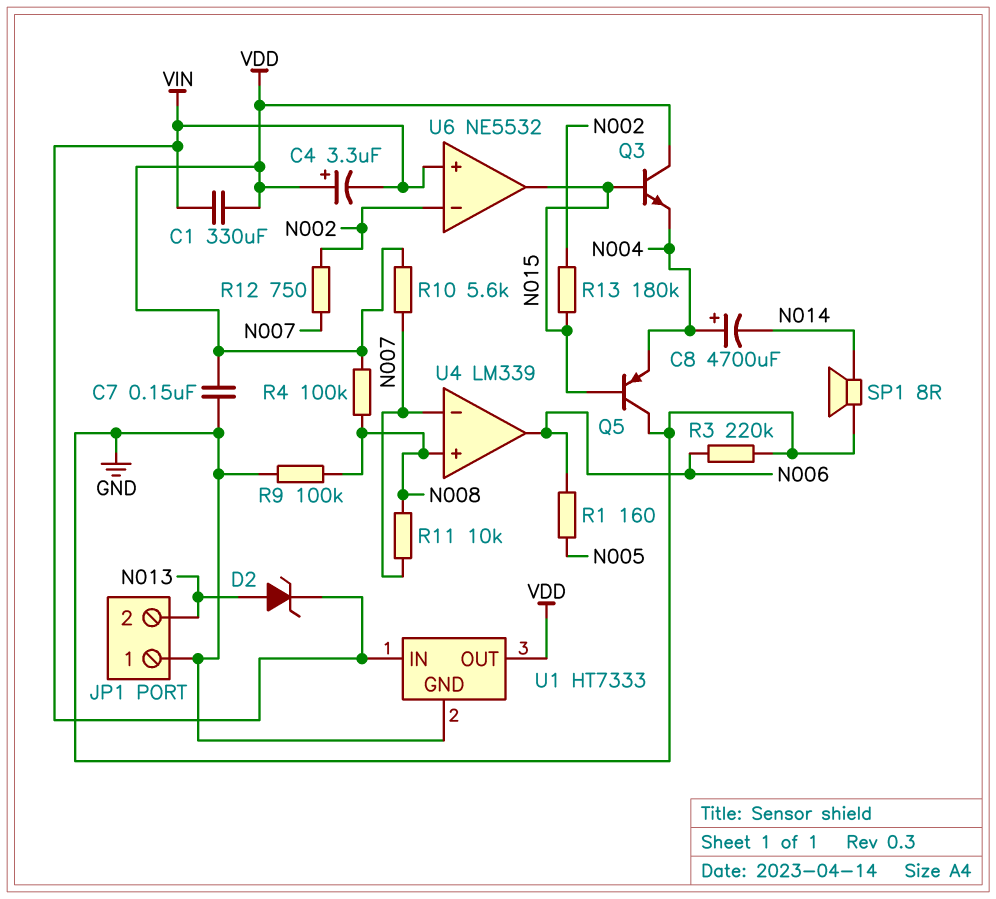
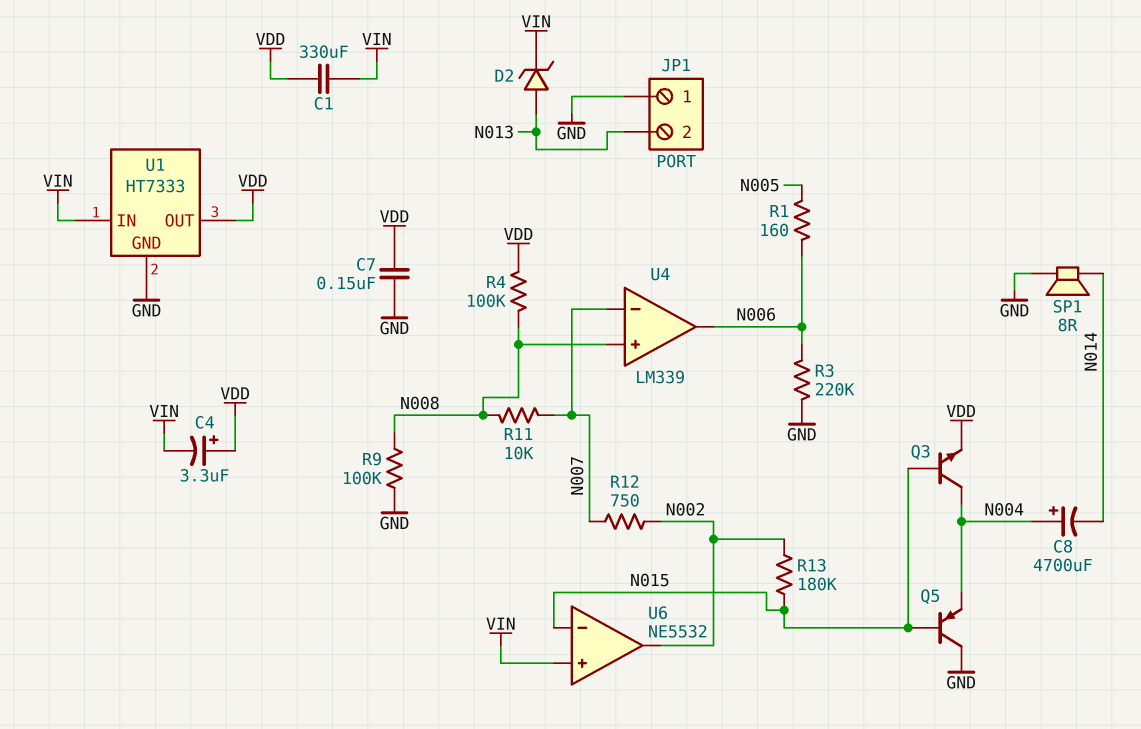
Q3: NPN (B N015, C VDD, E N004) -> NPN (B N015, C N004, E VDD)
R10: 5.6k (N007, VDD) -> none
U6 pin in-: N002 -> N015
U6 pin out: N015 -> N002

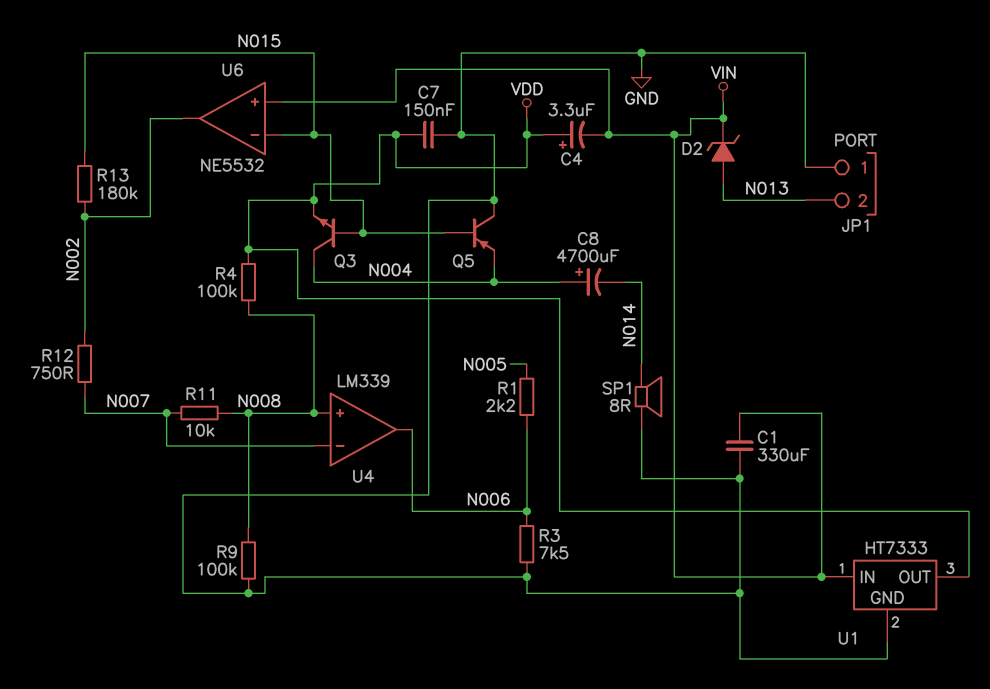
C1: 330uF (VDD, VIN) -> 330uF (GND, VIN)
R1: 160 (N005, N006) -> 2.2k (N005, N006)
R3: 220k (GND, N006) -> 7.5k (GND, N006)

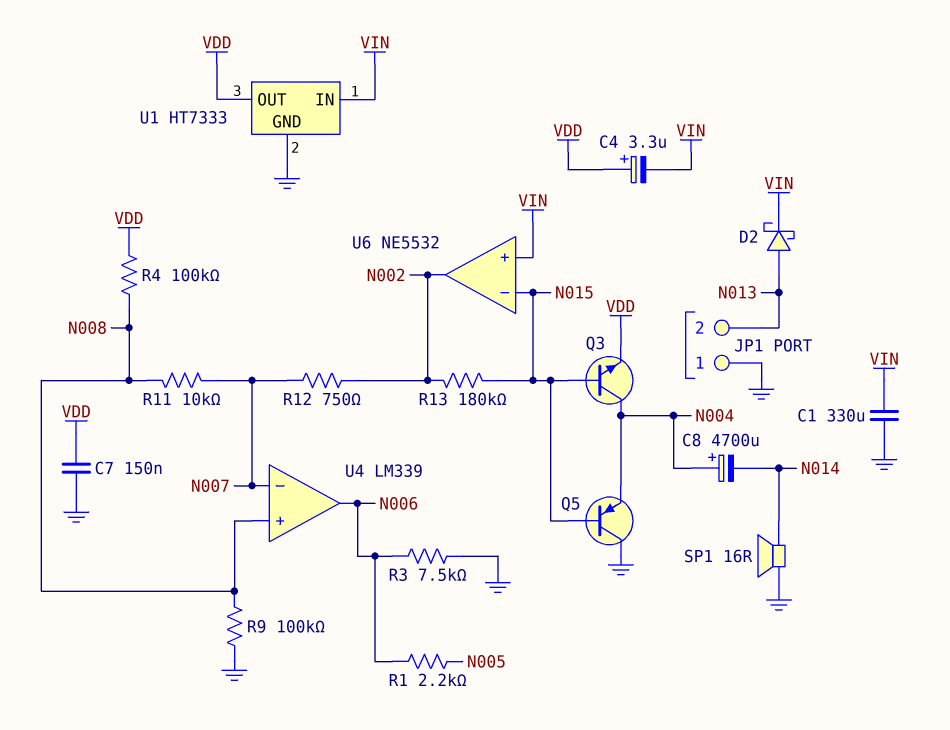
D2: zener (A N013, K VIN) -> schottky (A N013, K VIN)
SP1: speaker 8R (GND, N014) -> speaker 16R (GND, N014)

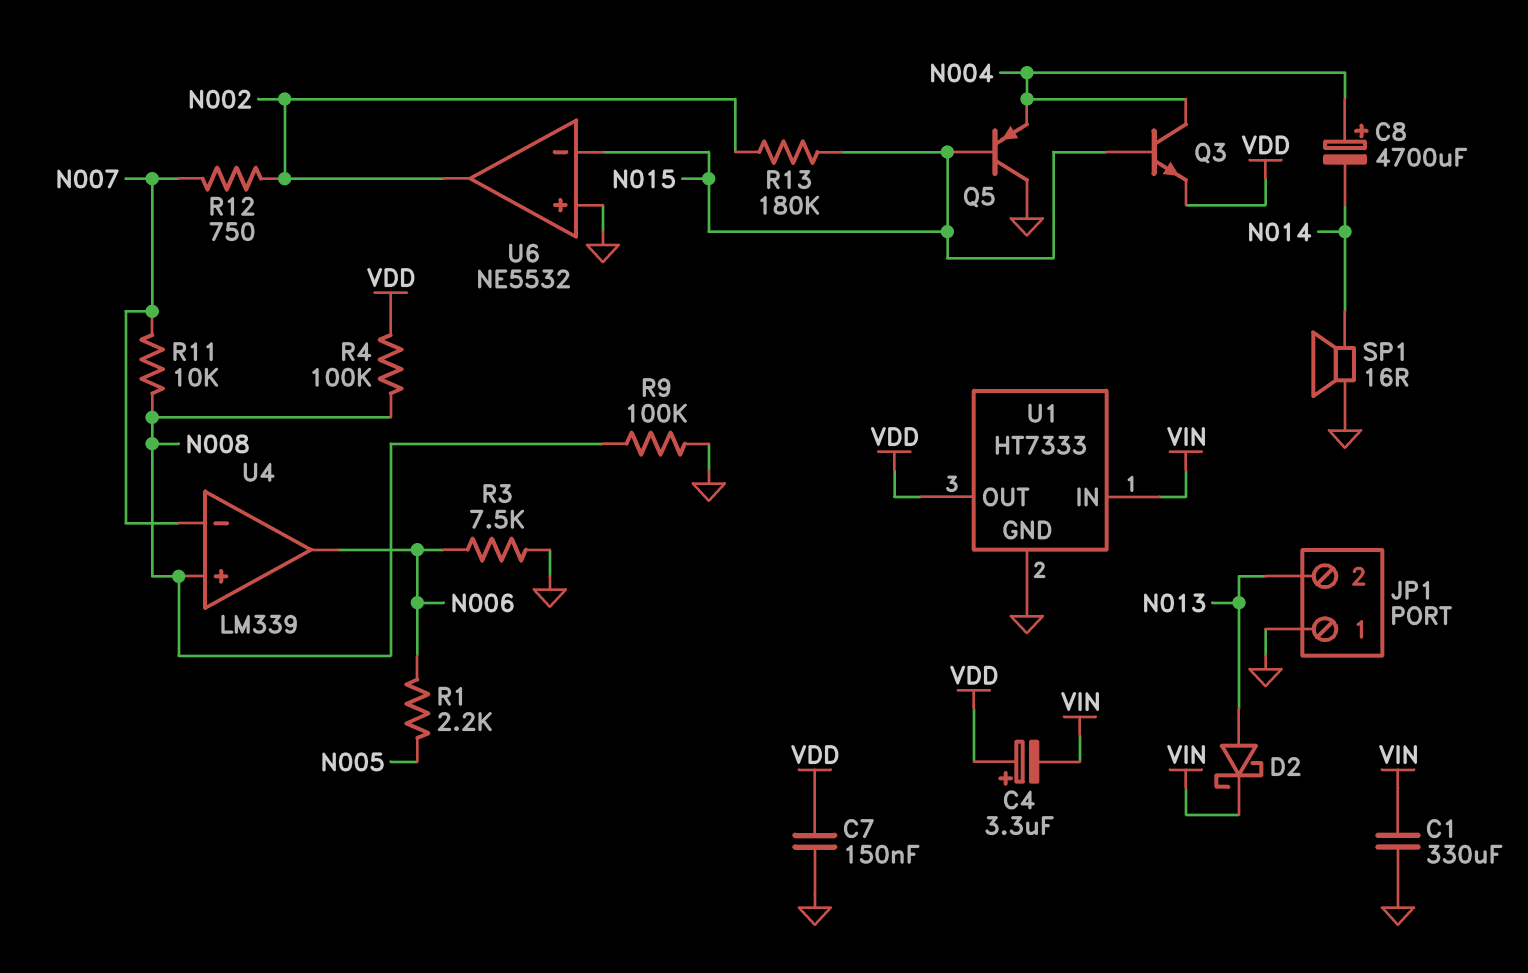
U6 pin in+: VIN -> GND

